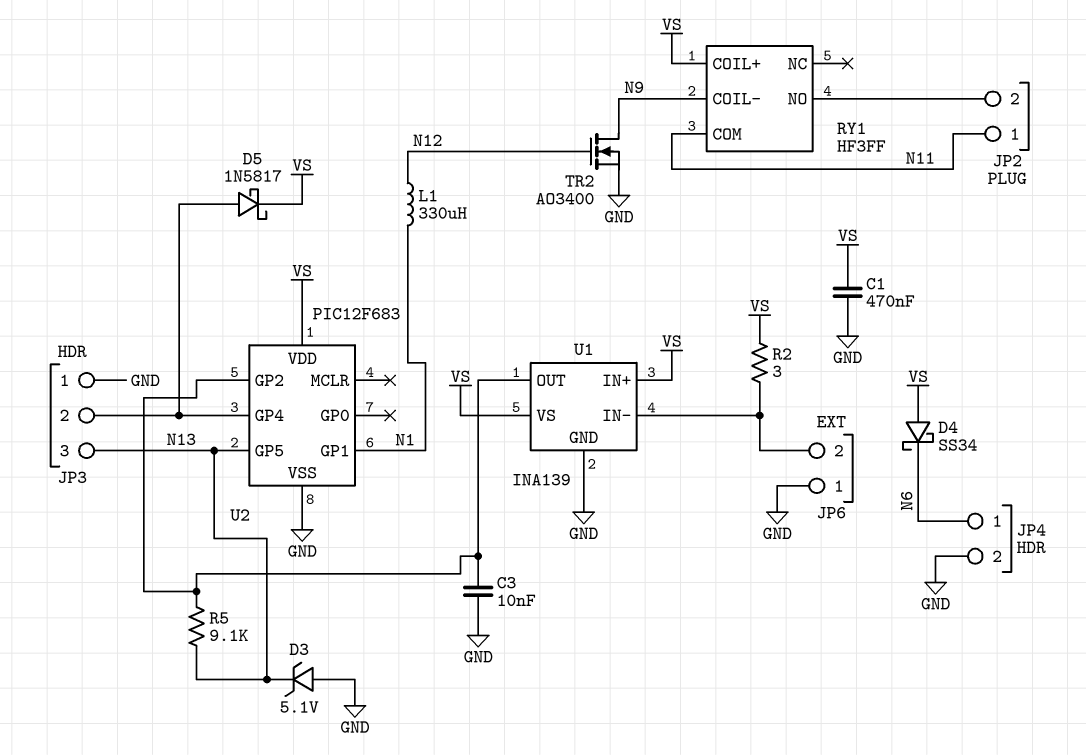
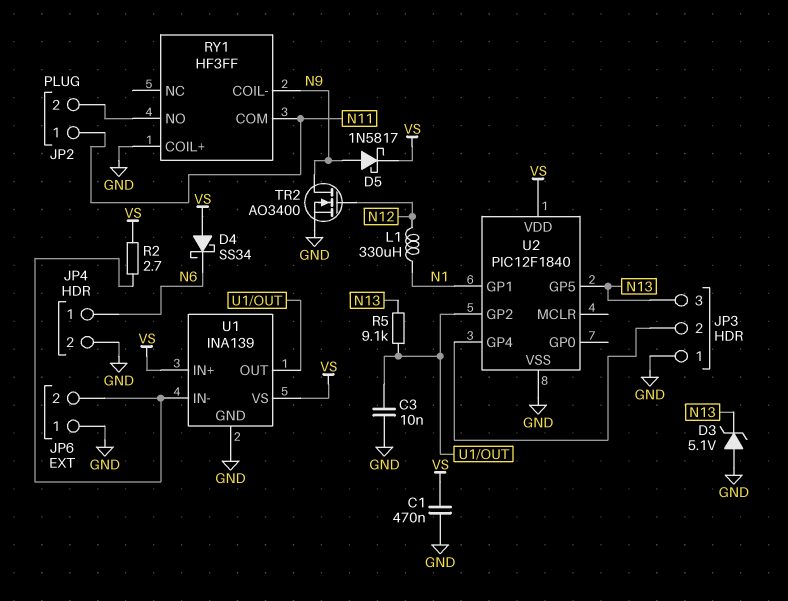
D5: schottky 1N5817 (A JP3/2, K VS) -> schottky 1N5817 (A N9, K VS)
R2: 3 (JP6/2, VS) -> 2.7 (JP6/2, VS)
RY1 pin COIL+: VS -> GND
U2: PIC12F683 -> PIC12F1840

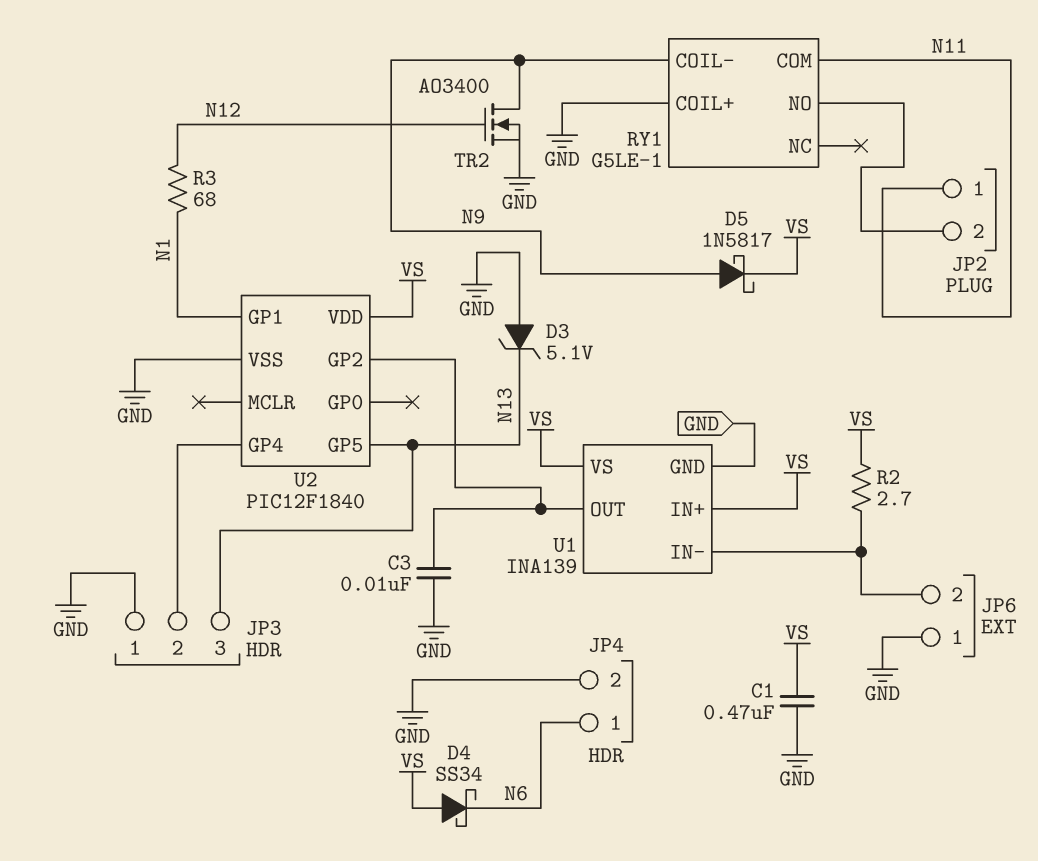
L1: 330uH (N1, N12) -> none
R3: none -> 68 (N1, N12)
R5: 9.1k (N13, U1/OUT) -> none
RY1: HF3FF -> G5LE-1

